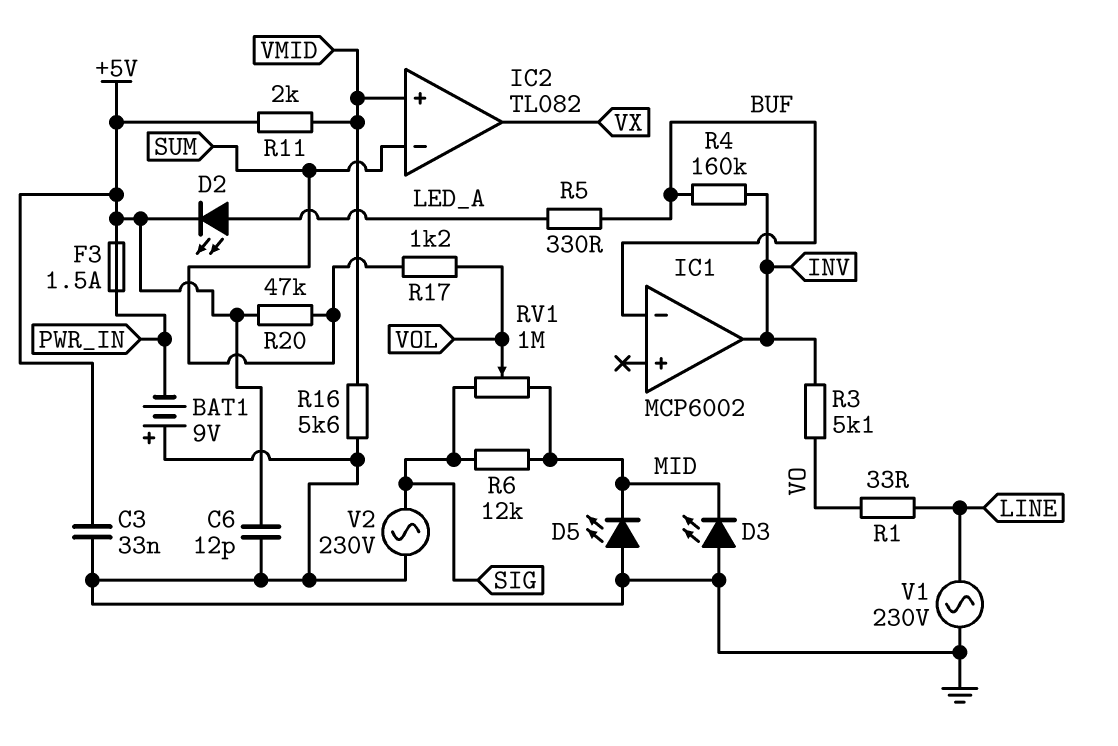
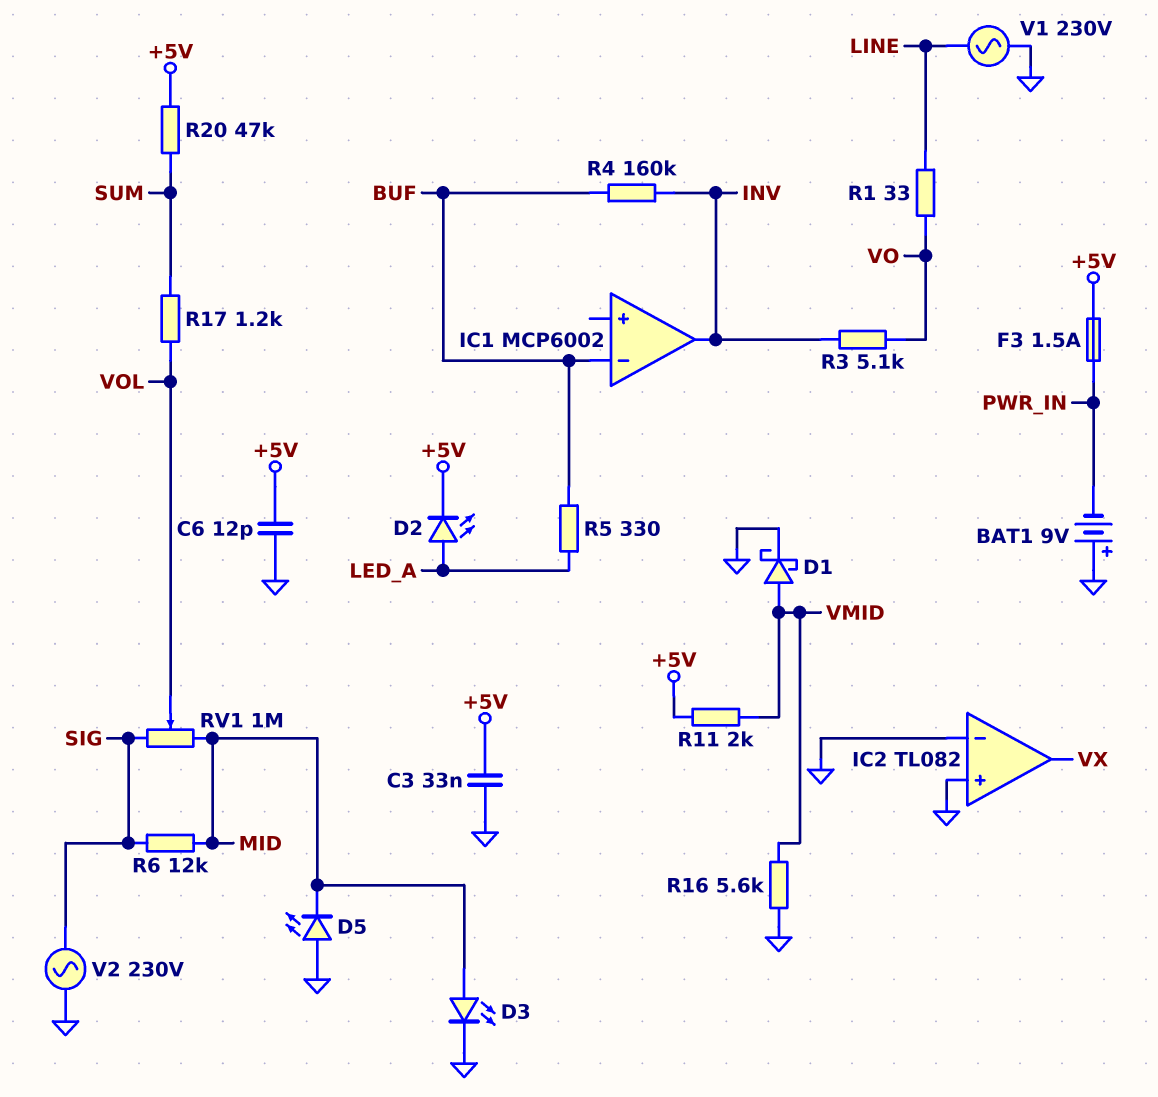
D1: none -> schottky (A VMID, K GND)
D3: LED (A GND, K MID) -> LED (A MID, K GND)
IC2 pin in+: VMID -> GND
IC2 pin in-: SUM -> GND

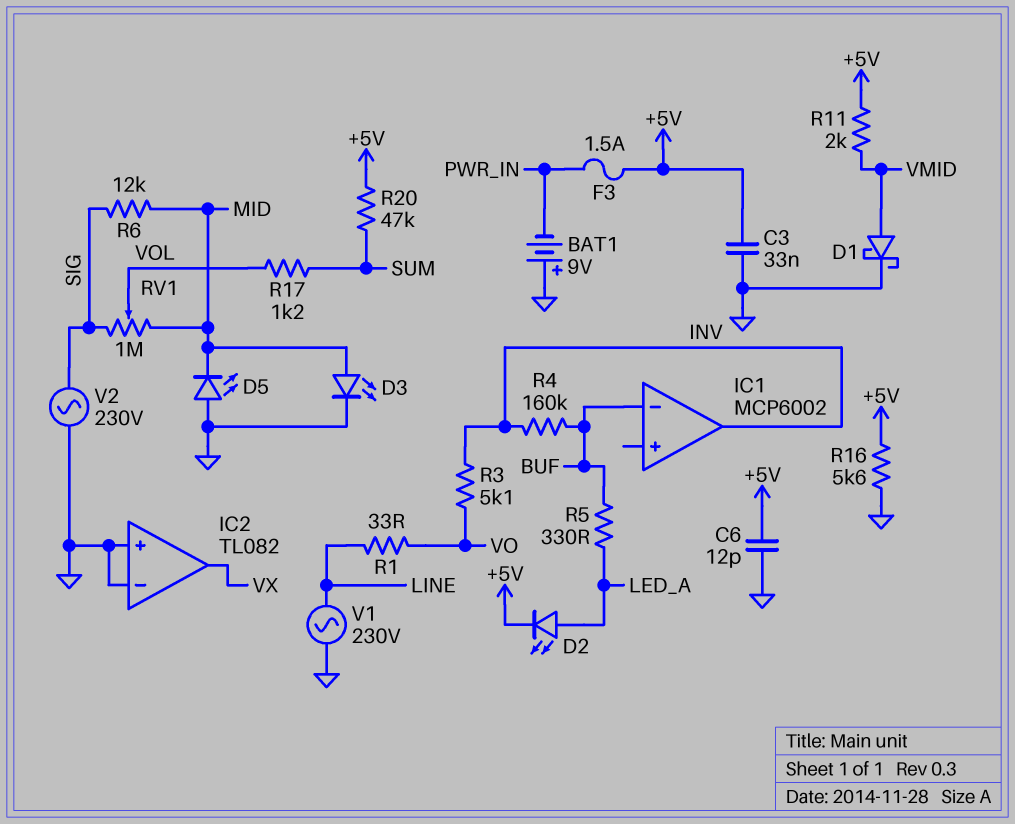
R16: 5.6k (GND, VMID) -> 5.6k (+5V, GND)

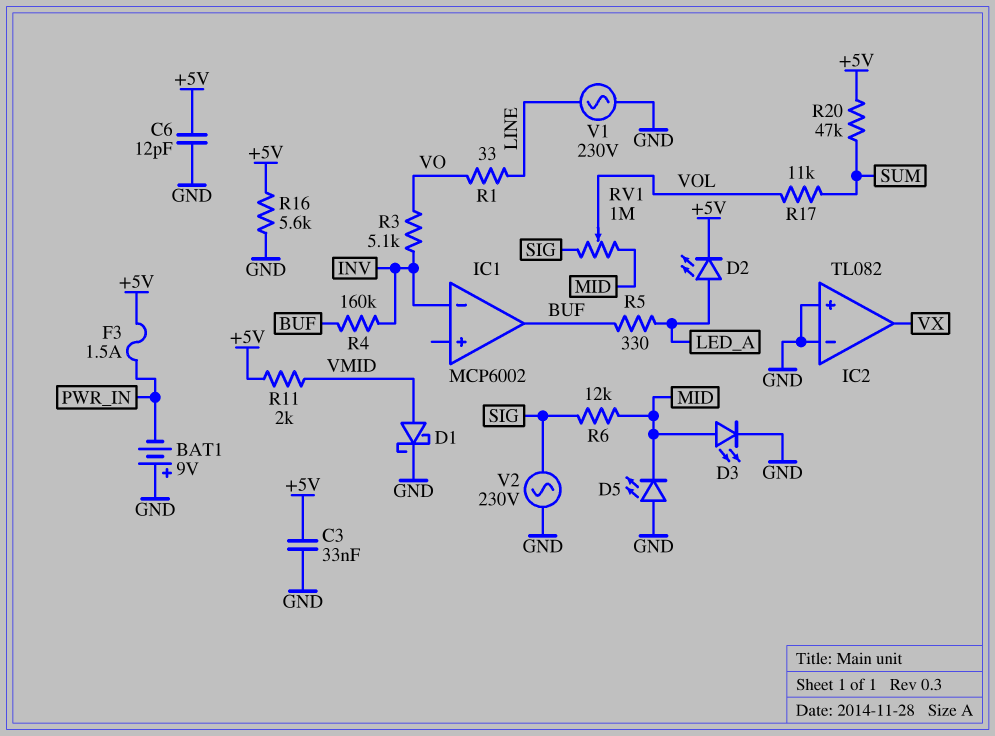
IC1 pin in-: BUF -> INV
IC1 pin out: INV -> BUF
R17: 1.2k (SUM, VOL) -> 11k (SUM, VOL)

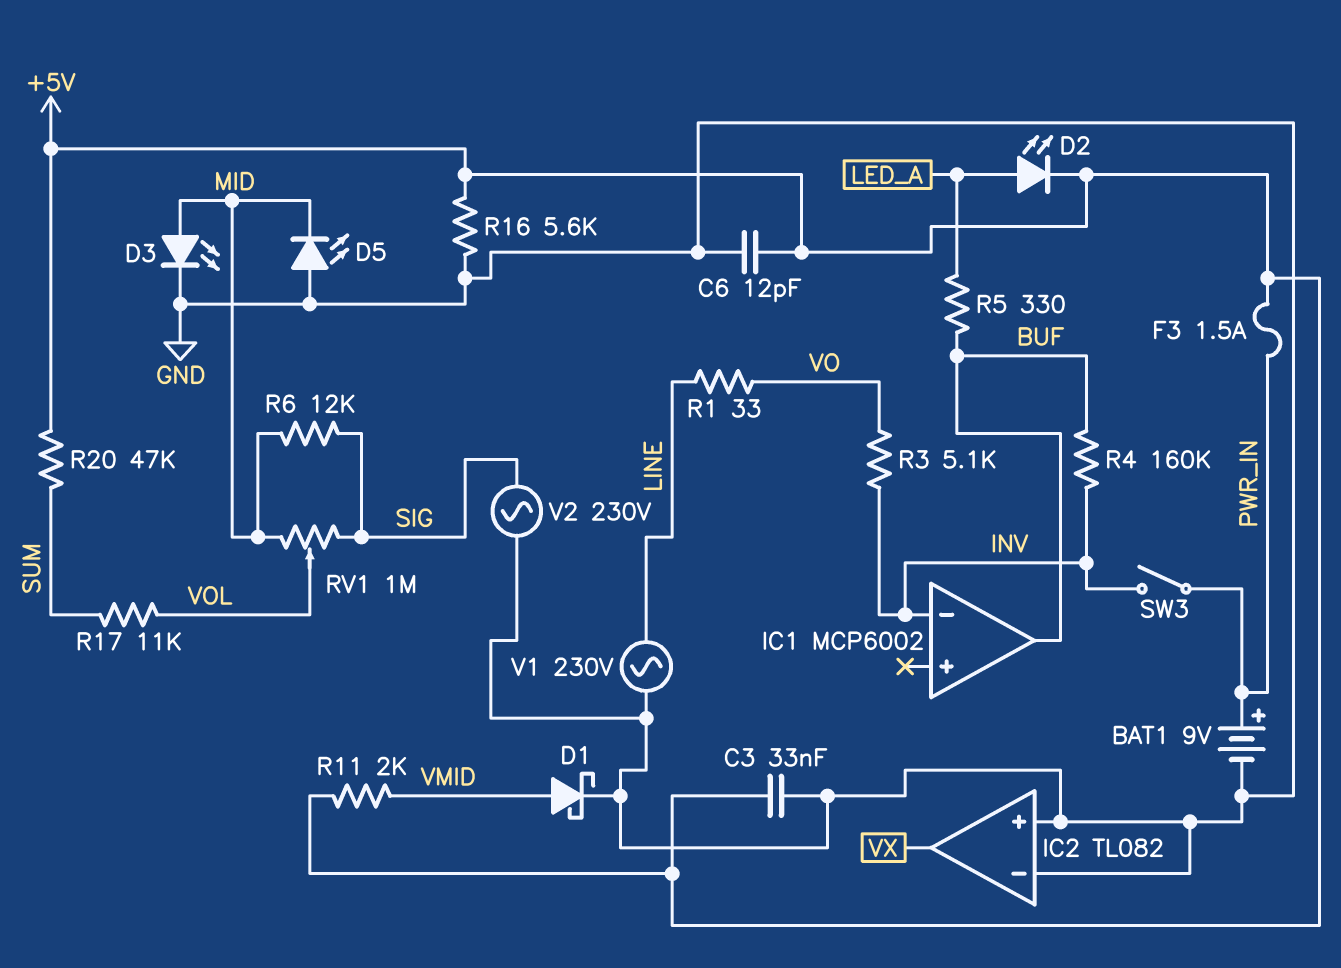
BAT1: 9V (plus GND, minus PWR_IN) -> 9V (plus PWR_IN, minus GND)
SW3: none -> switch (INV, PWR_IN)

